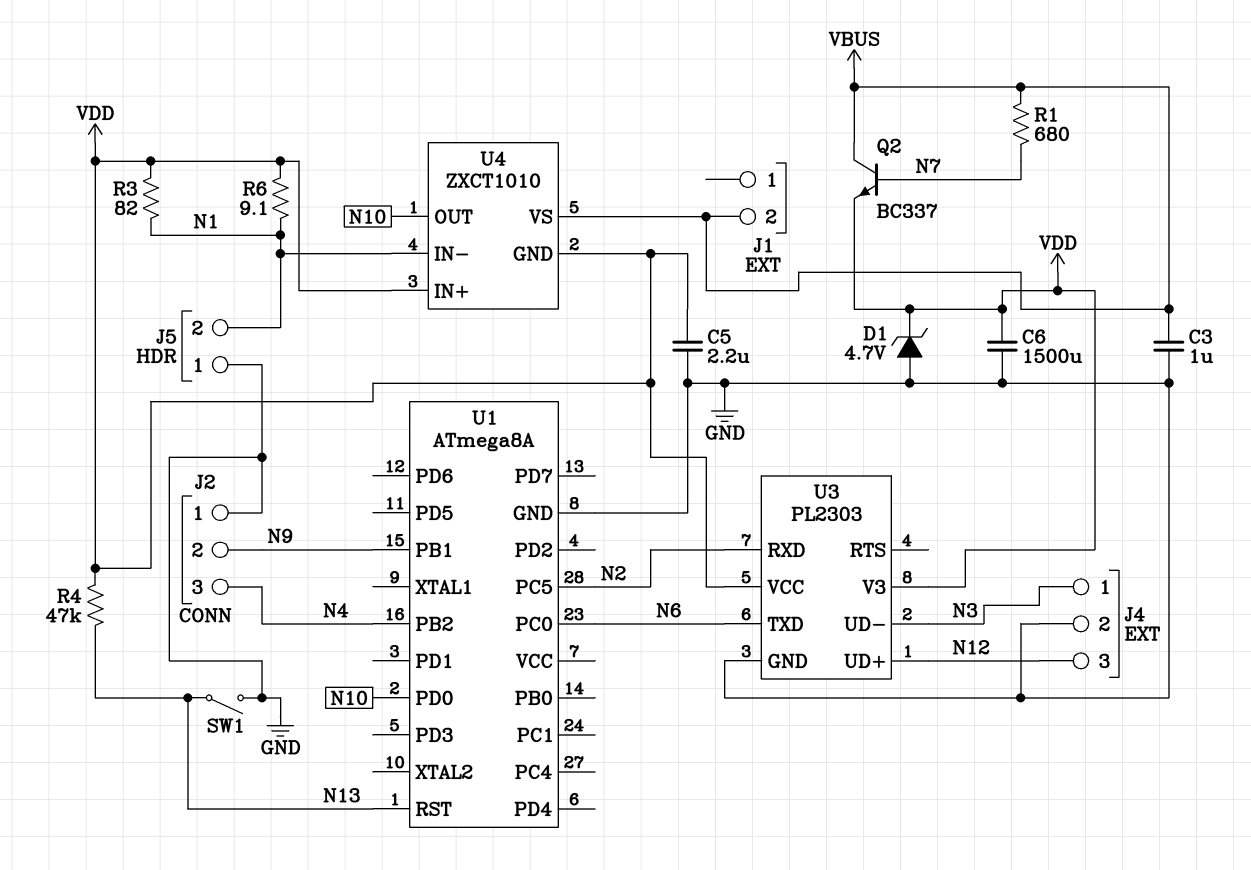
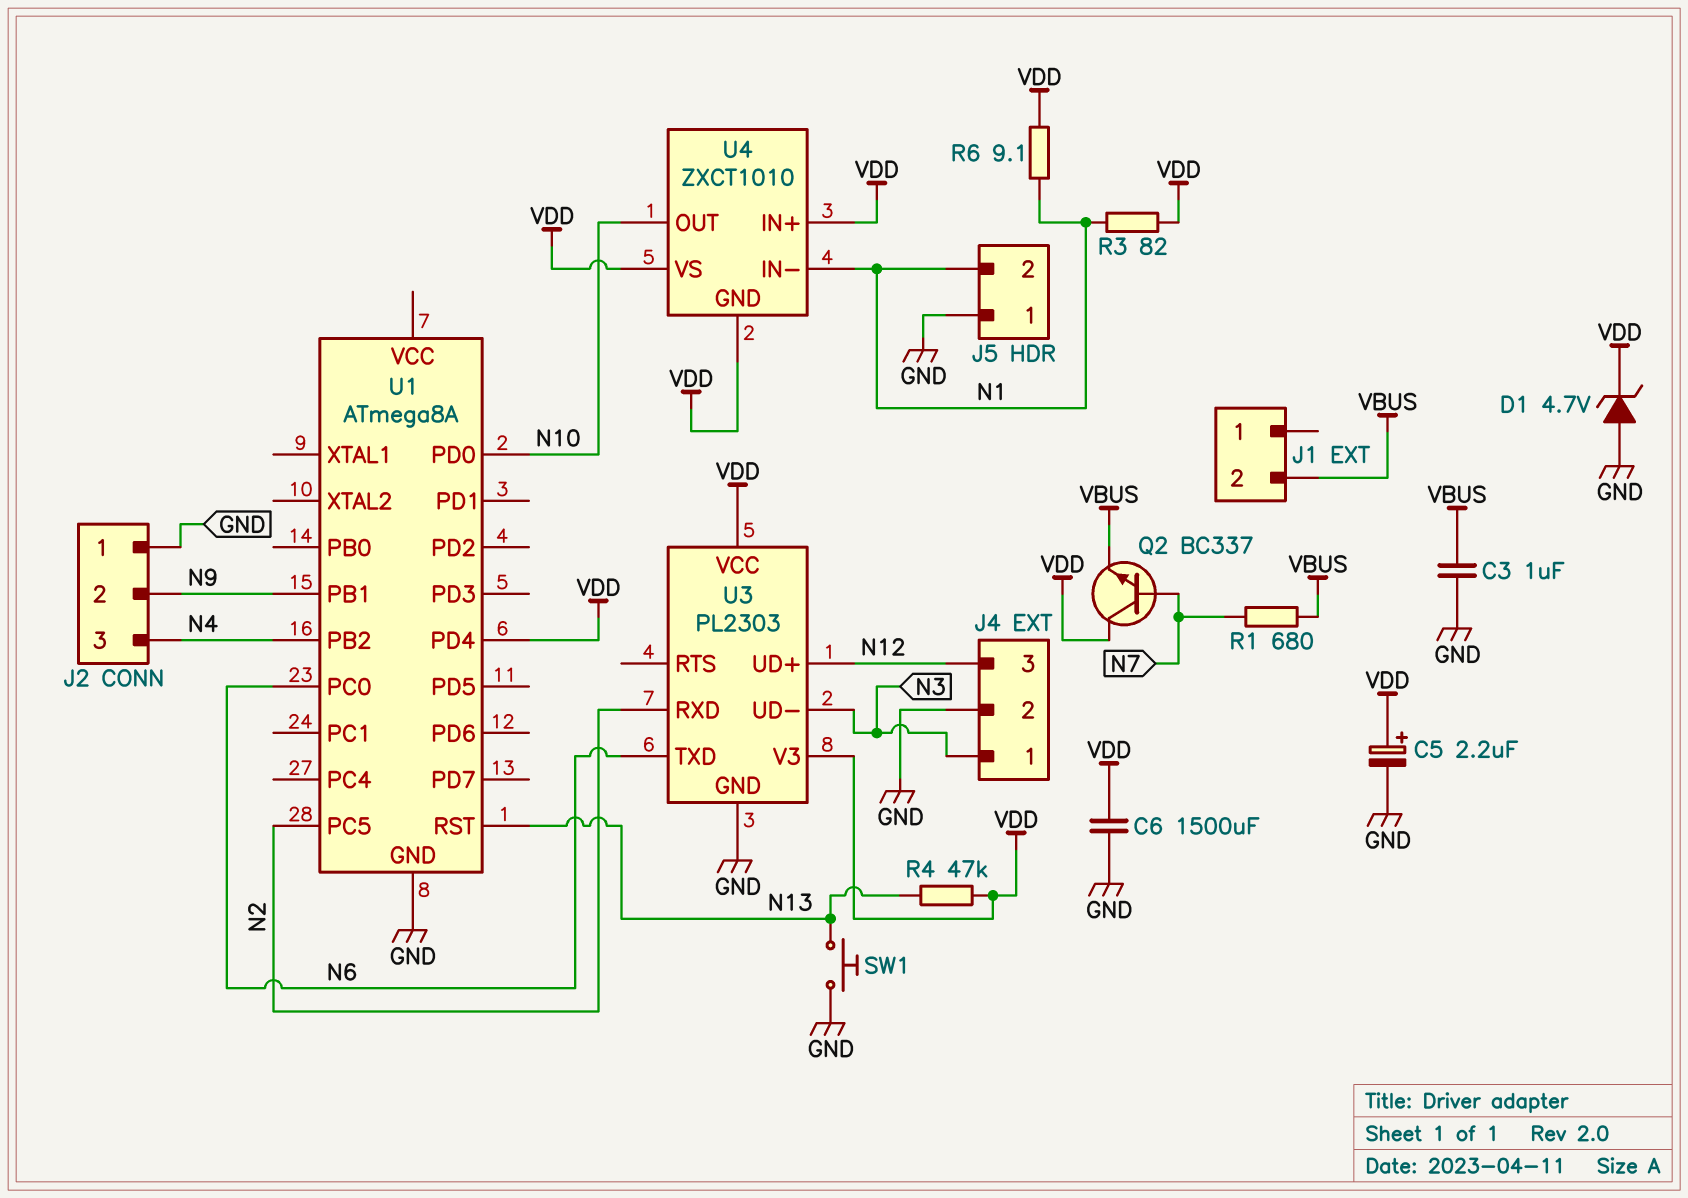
C5: 2.2uF (GND, VDD) -> 2.2uF (plus VDD, minus GND)
Q2: NPN BC337 (B N7, C VBUS, E VDD) -> NPN BC337 (B N7, C VDD, E VBUS)
SW1: switch (GND, N13) -> button (GND, N13)
U1 pin PD4: none -> VDD
U4 pin VS: VBUS -> VDD

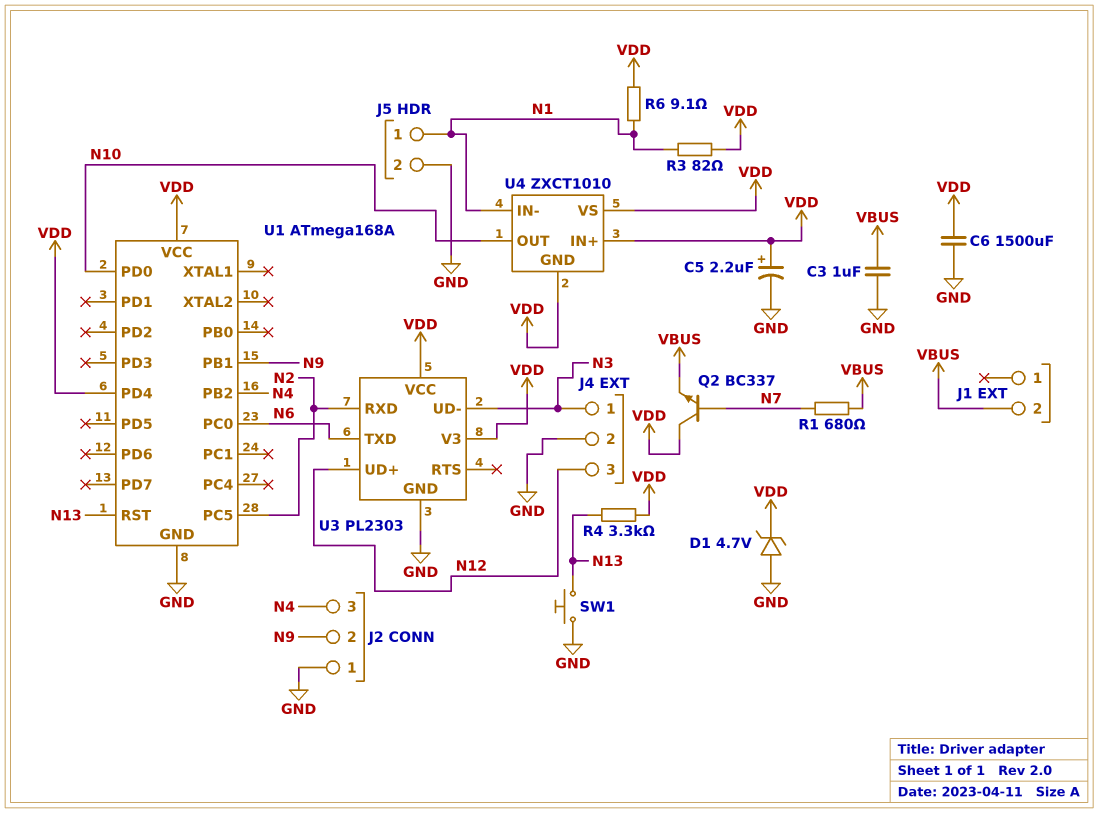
J5 pin 1: GND -> N1
J5 pin 2: N1 -> GND
R4: 47k (N13, VDD) -> 3.3k (N13, VDD)
U1: ATmega8A -> ATmega168A
U1 pin VCC: none -> VDD

